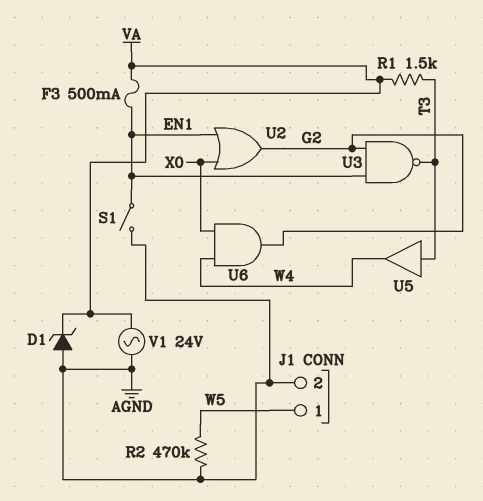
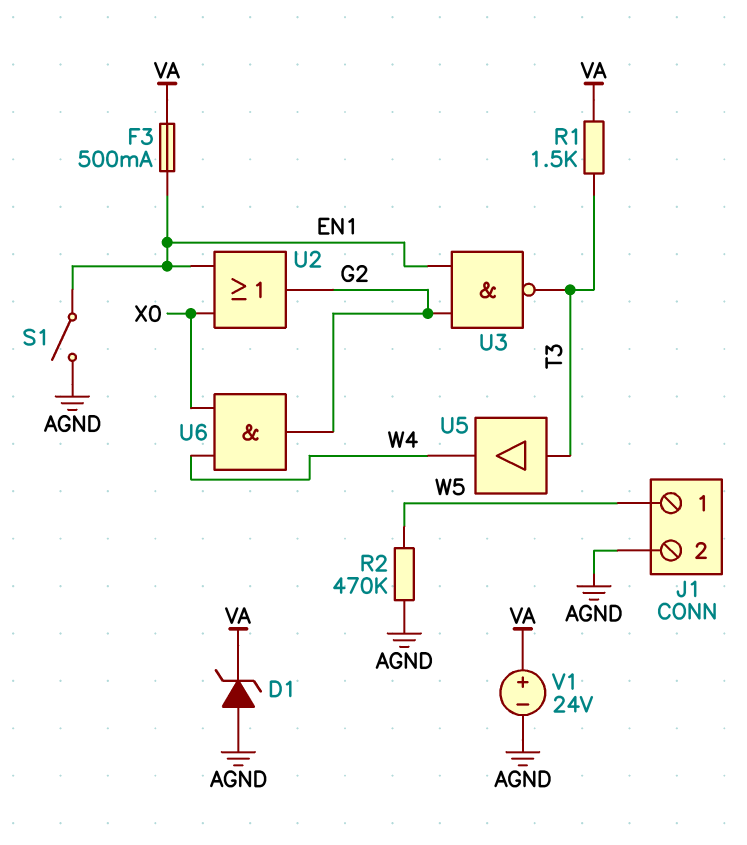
V1: AC 24V (AGND, VA) -> 24V (plus VA, minus AGND)

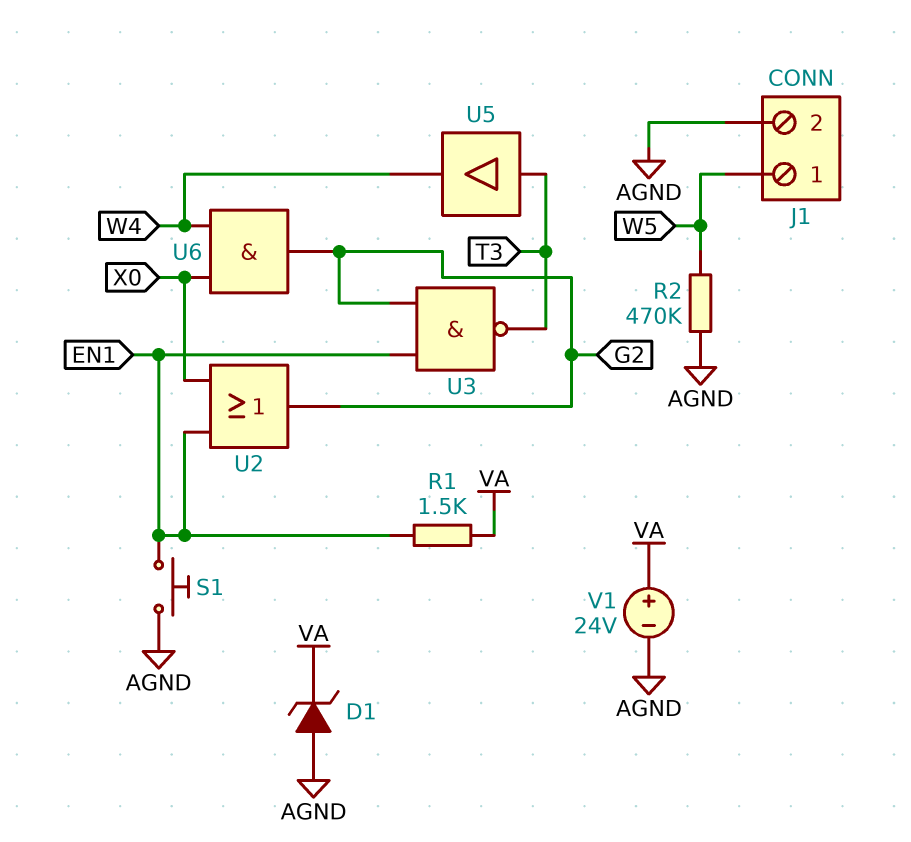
F3: 500mA (EN1, VA) -> none
R1: 1.5k (T3, VA) -> 1.5k (EN1, VA)
S1: switch (AGND, EN1) -> button (AGND, EN1)

